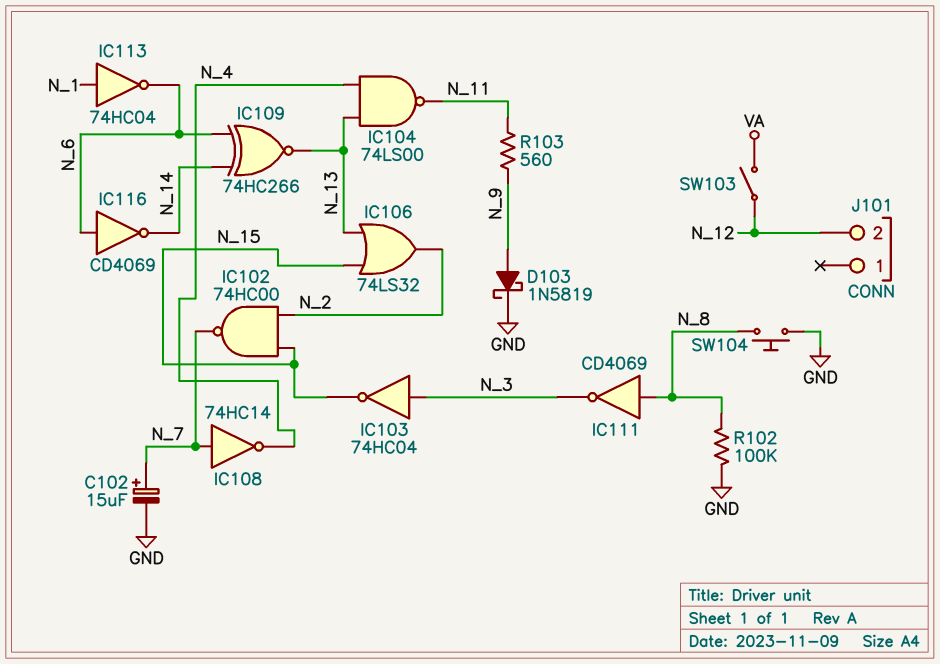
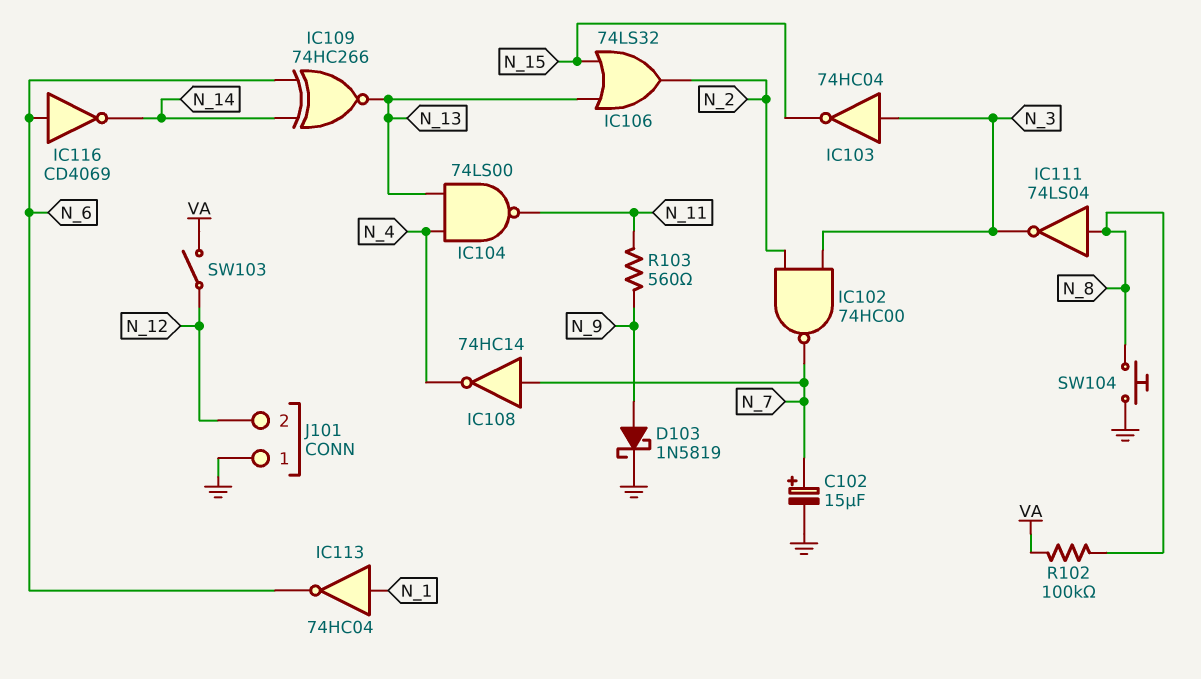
IC102: NAND 74HC00 (in N_2, in N_15, out N_7) -> NAND 74HC00 (in N_2, in N_3, out N_7)
IC111: NOT CD4069 (in N_8, out N_3) -> NOT 74LS04 (in N_8, out N_3)
J101 pin 1: none -> GND
R102: 100k (GND, N_8) -> 100k (N_8, VA)

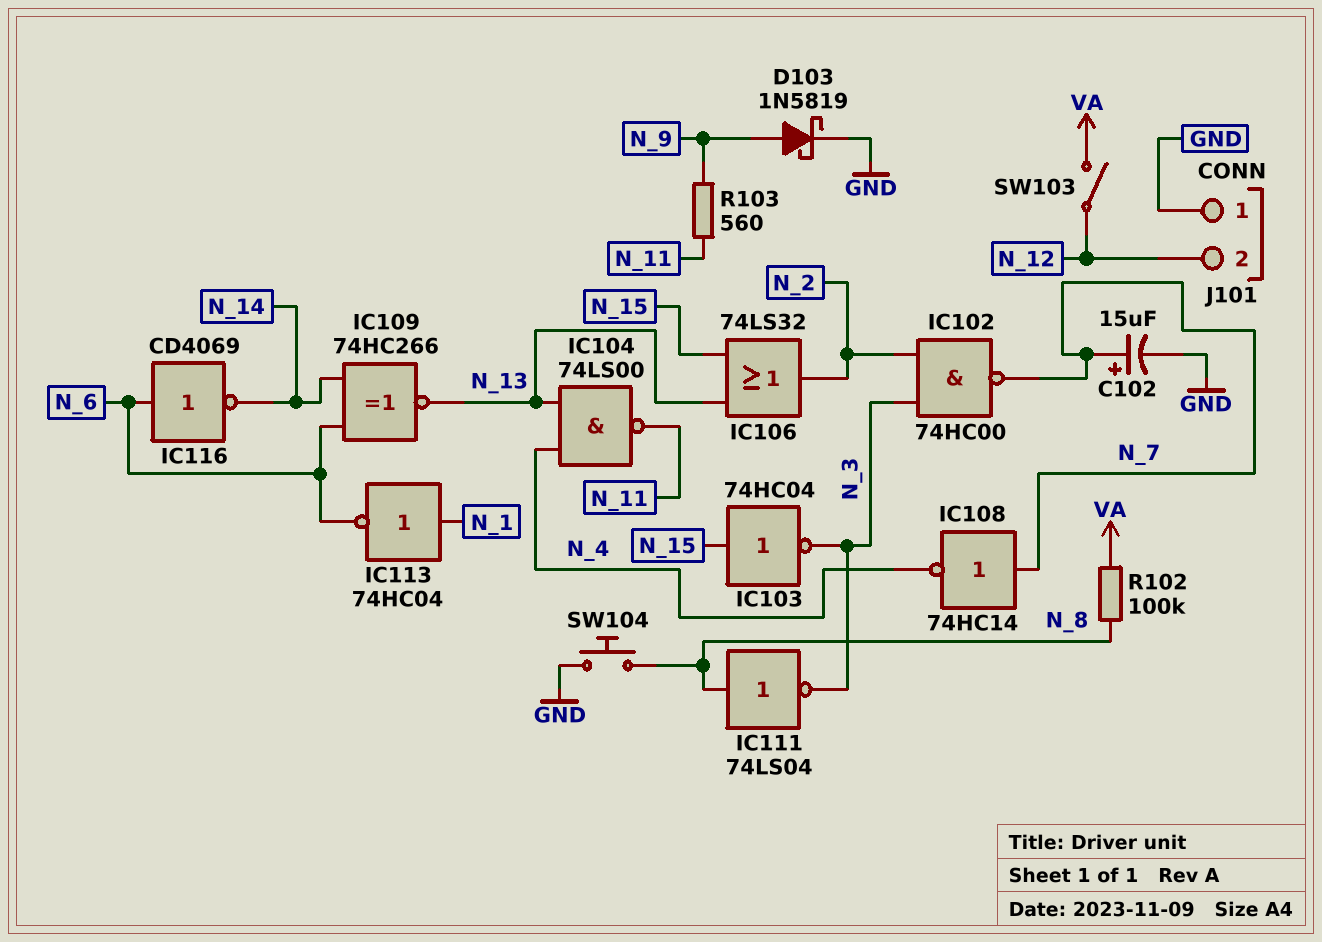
IC103: NOT 74HC04 (in N_3, out N_15) -> NOT 74HC04 (in N_15, out N_3)

